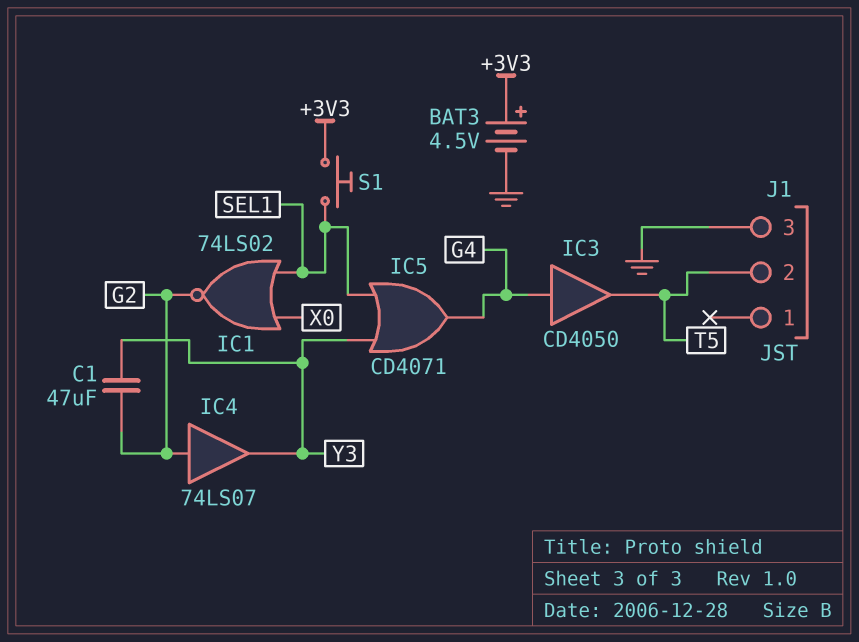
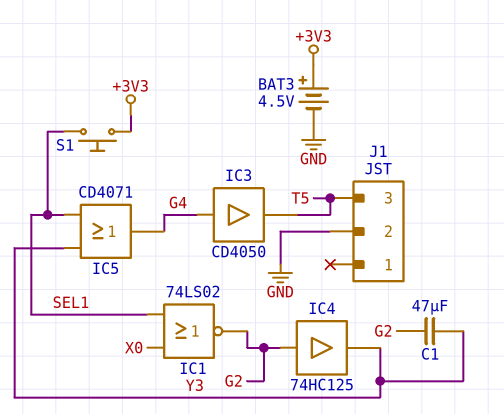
IC4: buffer 74LS07 (in G2, out Y3) -> buffer 74HC125 (in G2, out Y3)
J1 pin 2: T5 -> GND
J1 pin 3: GND -> T5

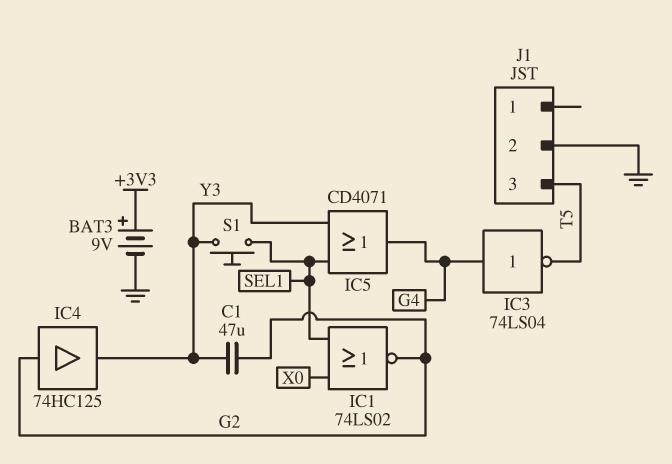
BAT3: 4.5V (plus +3V3, minus GND) -> 9V (plus +3V3, minus GND)
IC3: buffer CD4050 (in G4, out T5) -> NOT 74LS04 (in G4, out T5)
S1: button (+3V3, SEL1) -> button (SEL1, Y3)

